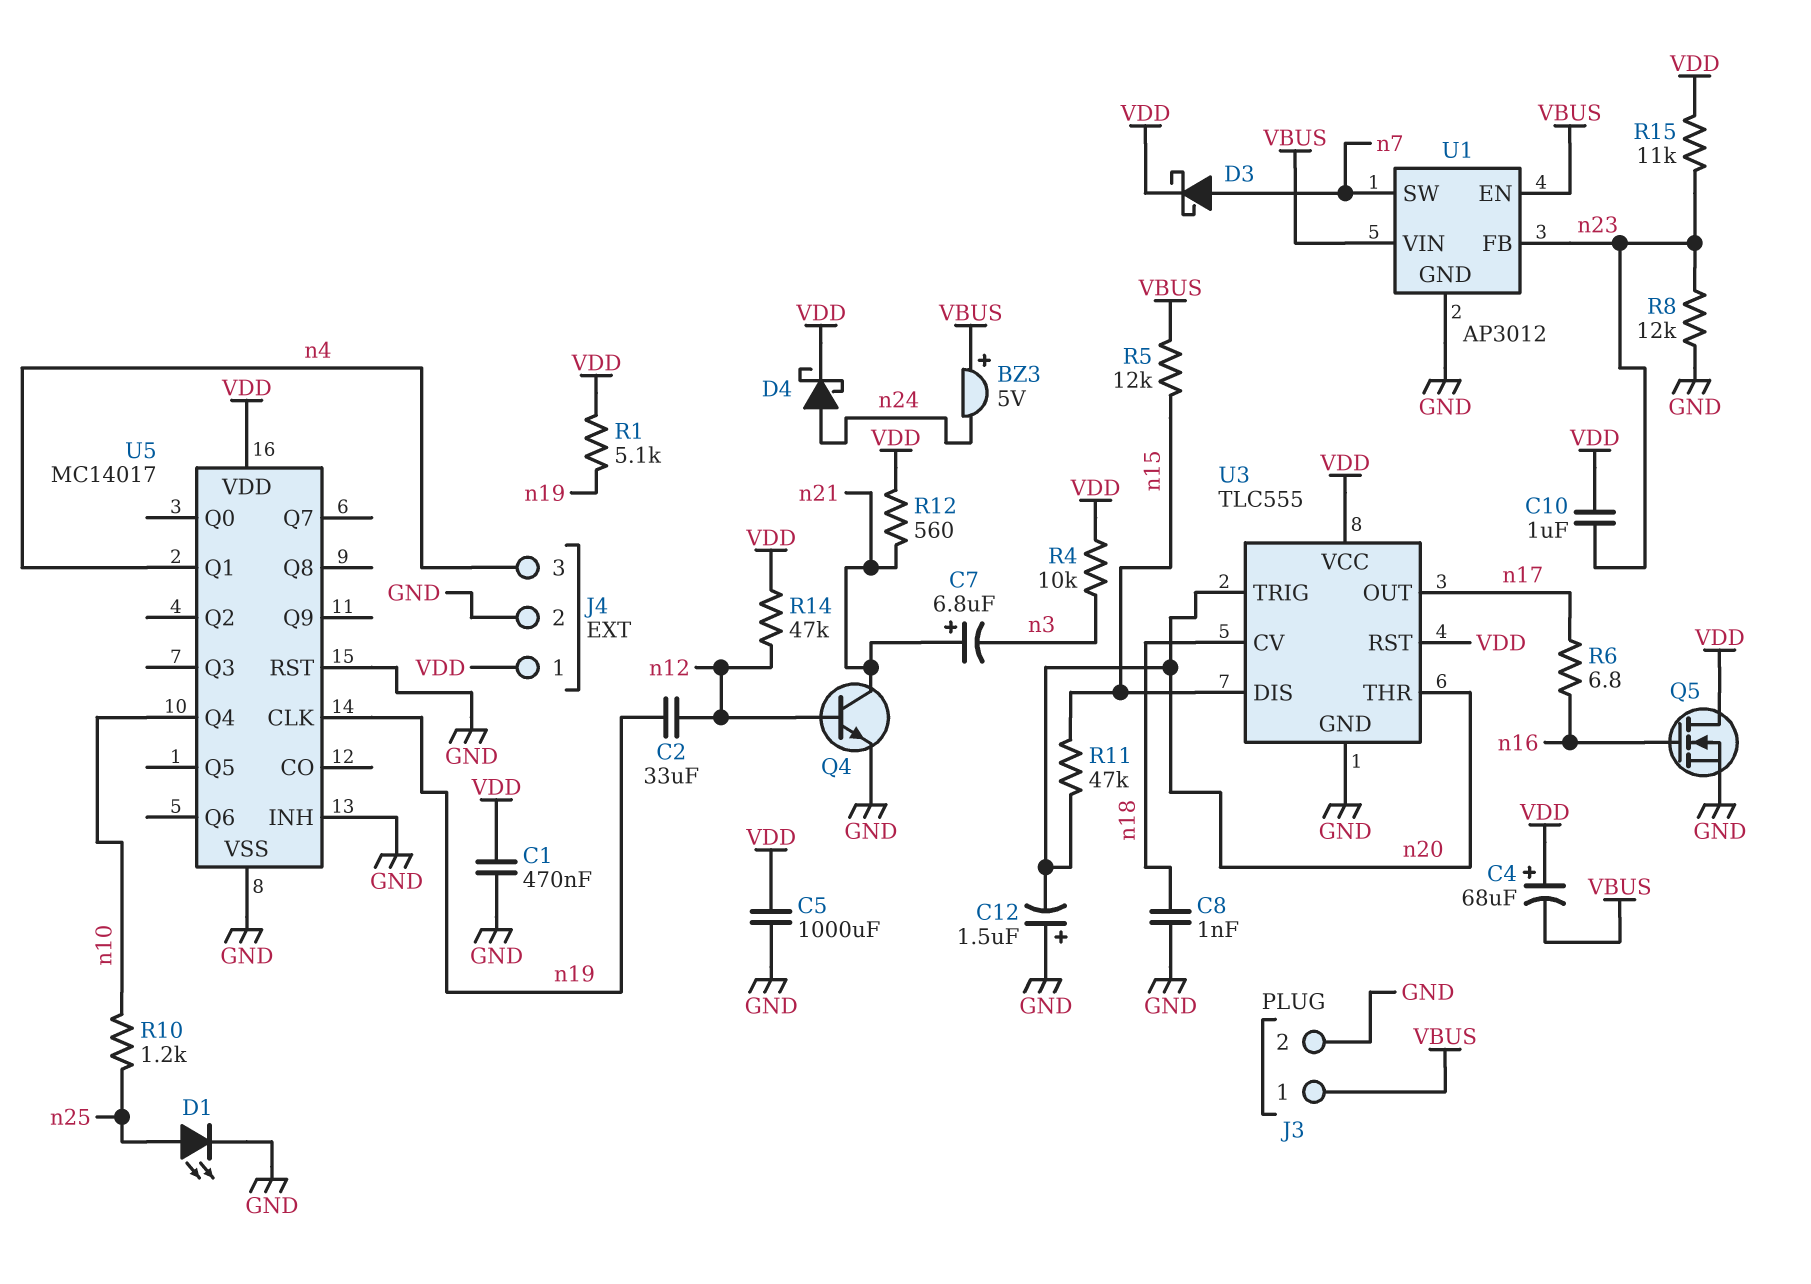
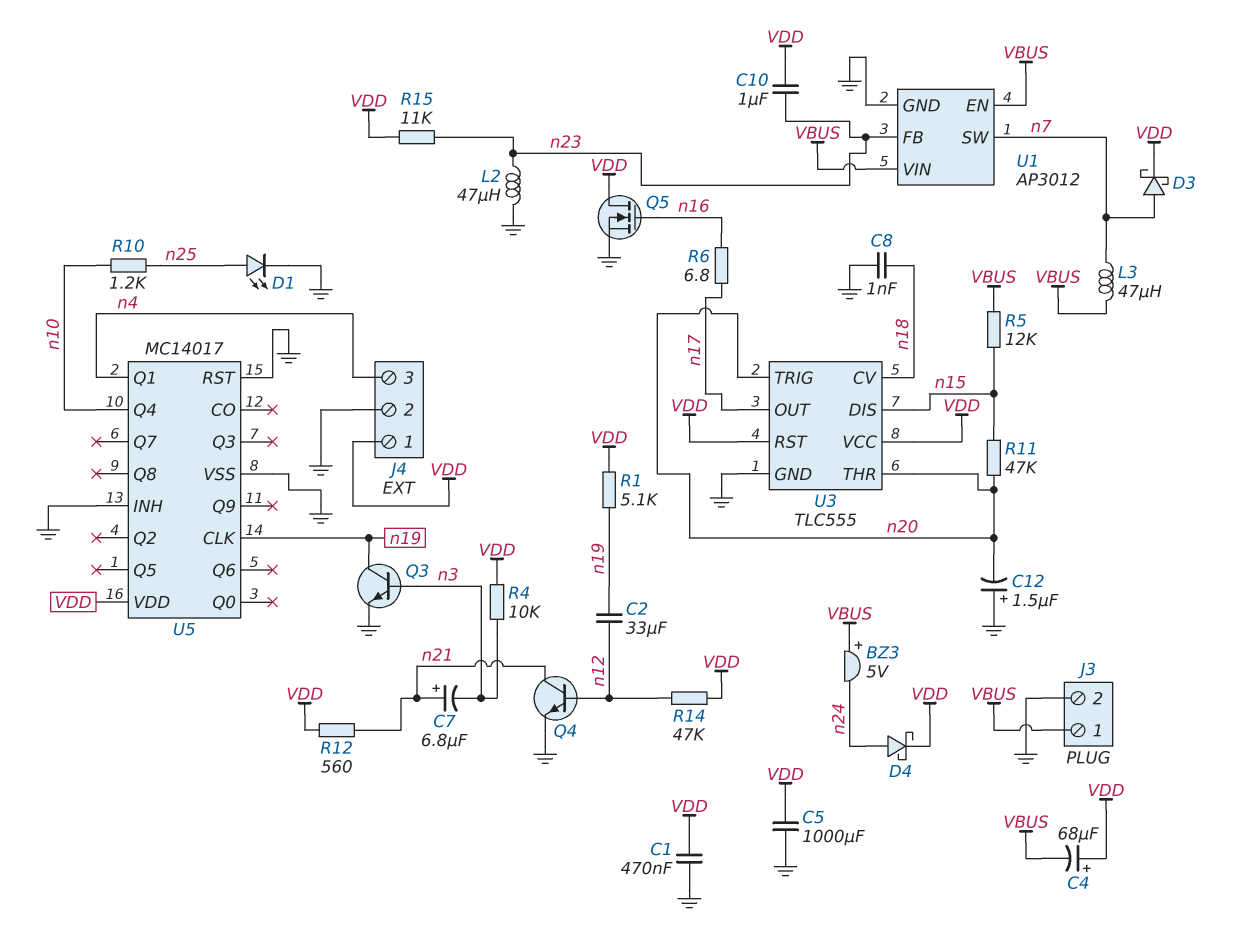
L2: none -> 47uH (GND, n23)
L3: none -> 47uH (VBUS, n7)
Q3: none -> NPN (B n3, C n19, E GND)
R8: 12k (GND, n23) -> none

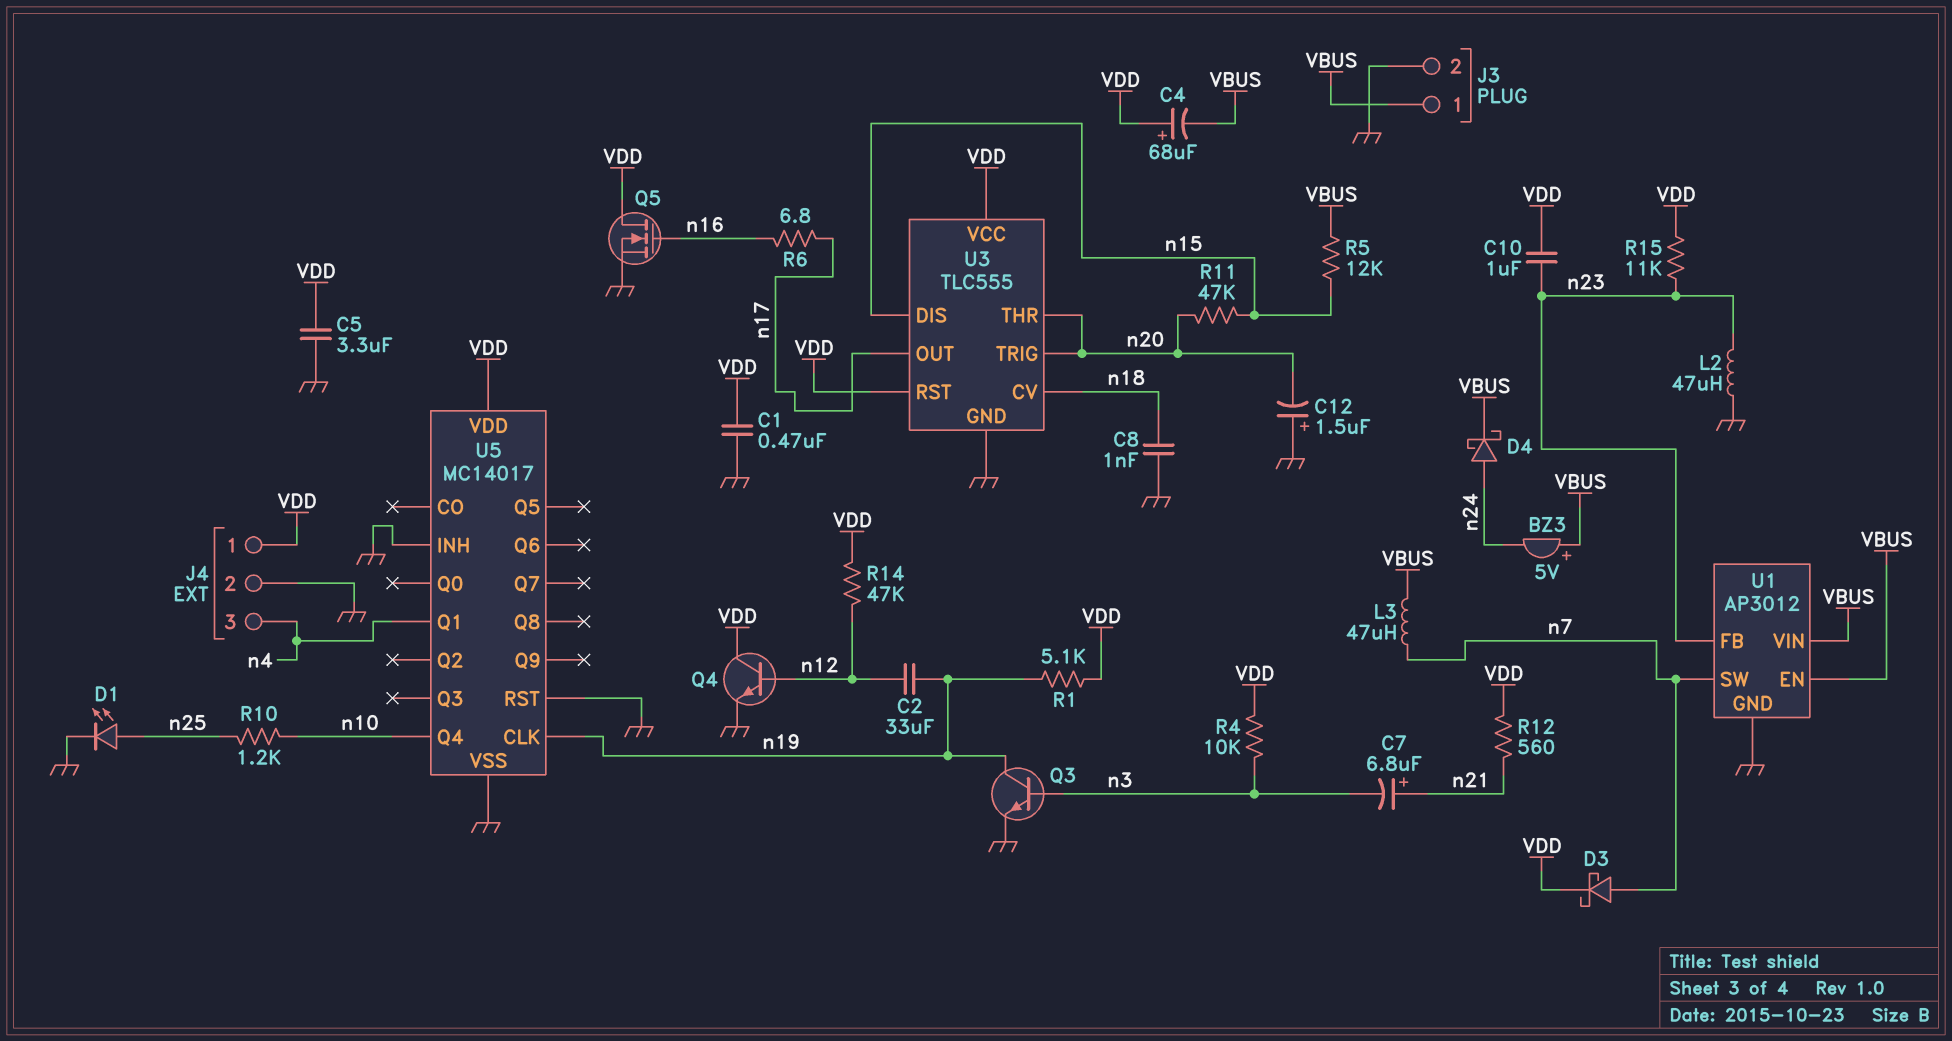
C5: 1000uF (GND, VDD) -> 3.3uF (GND, VDD)
D4: schottky (A n24, K VDD) -> schottky (A n24, K VBUS)
Q4: NPN (B n12, C n21, E GND) -> NPN (B n12, C VDD, E GND)

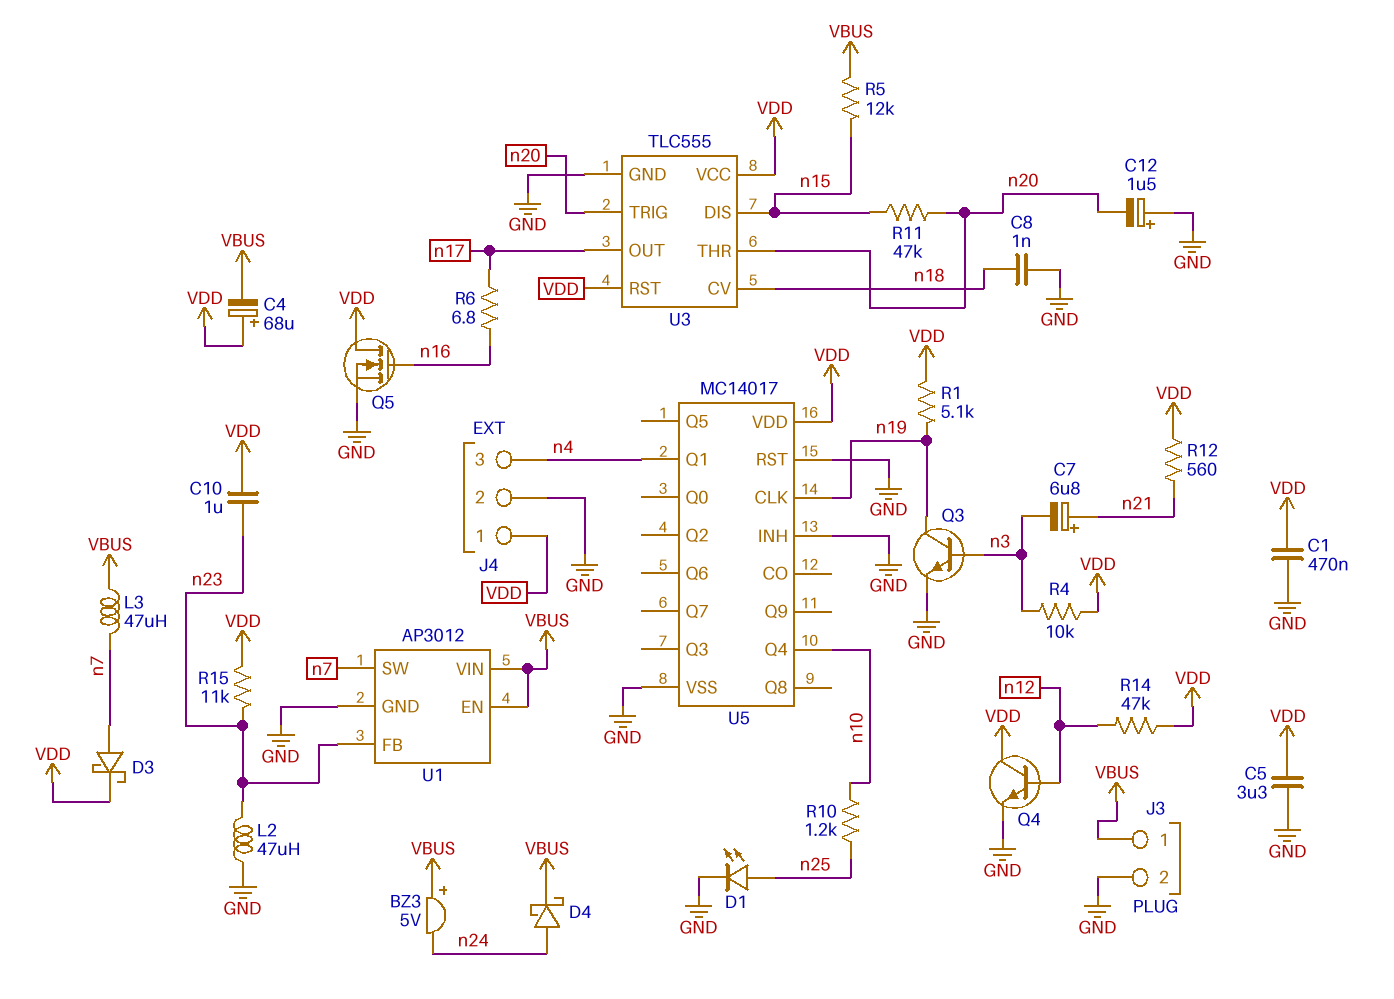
C2: 33uF (n12, n19) -> none

